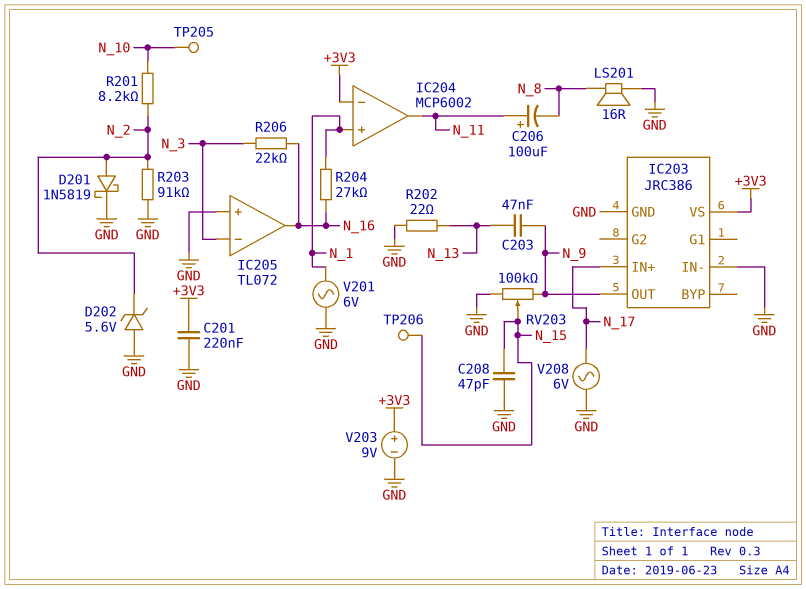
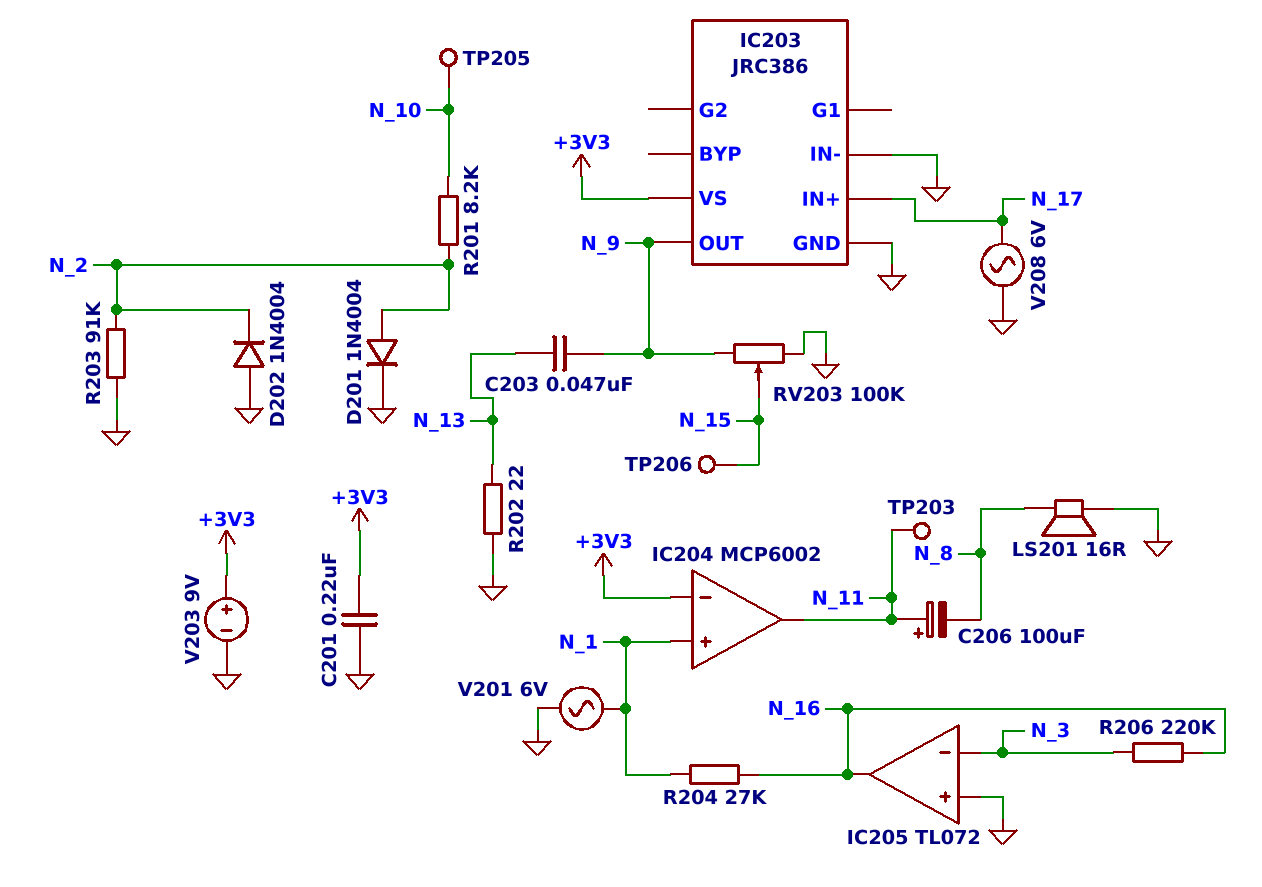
C208: 47pF (GND, N_15) -> none
D201: schottky 1N5819 (A N_2, K GND) -> diode 1N4004 (A N_2, K GND)
D202: zener 5.6V (A GND, K N_2) -> diode 1N4004 (A GND, K N_2)
R206: 22k (N_3, N_16) -> 220k (N_3, N_16)
TP203: none -> test point (N_11)

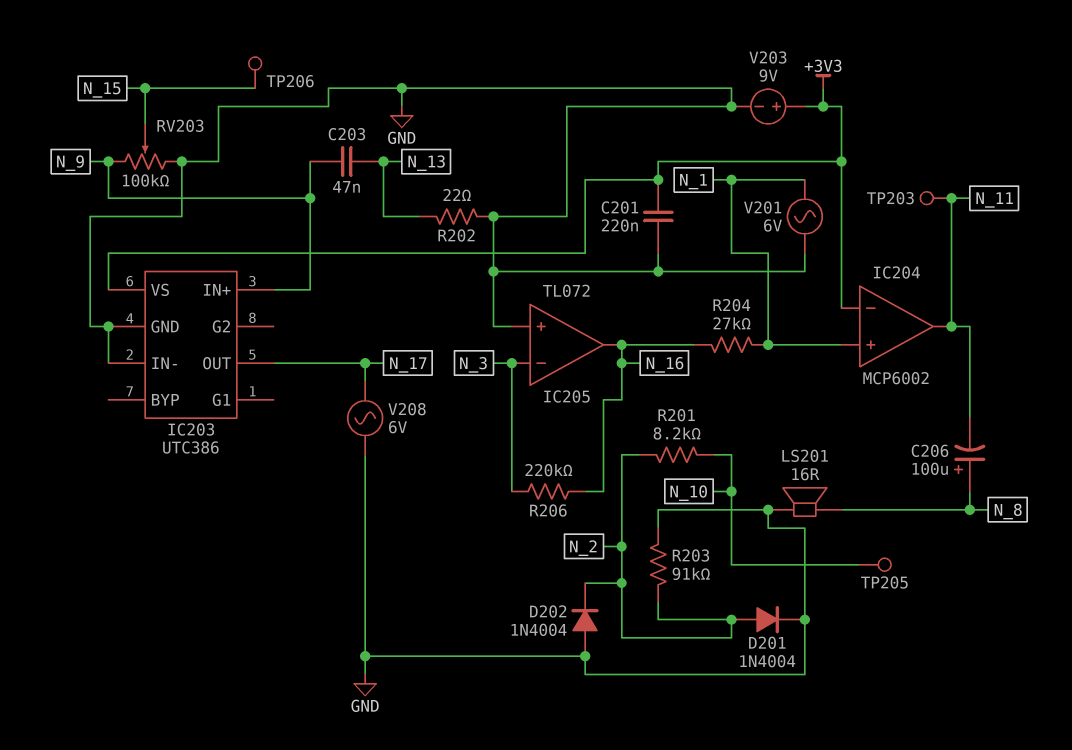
C206: 100uF (plus N_11, minus N_8) -> 100uF (plus N_8, minus N_11)
IC203: JRC386 -> UTC386
IC203 pin IN+: N_17 -> N_9
IC203 pin OUT: N_9 -> N_17

